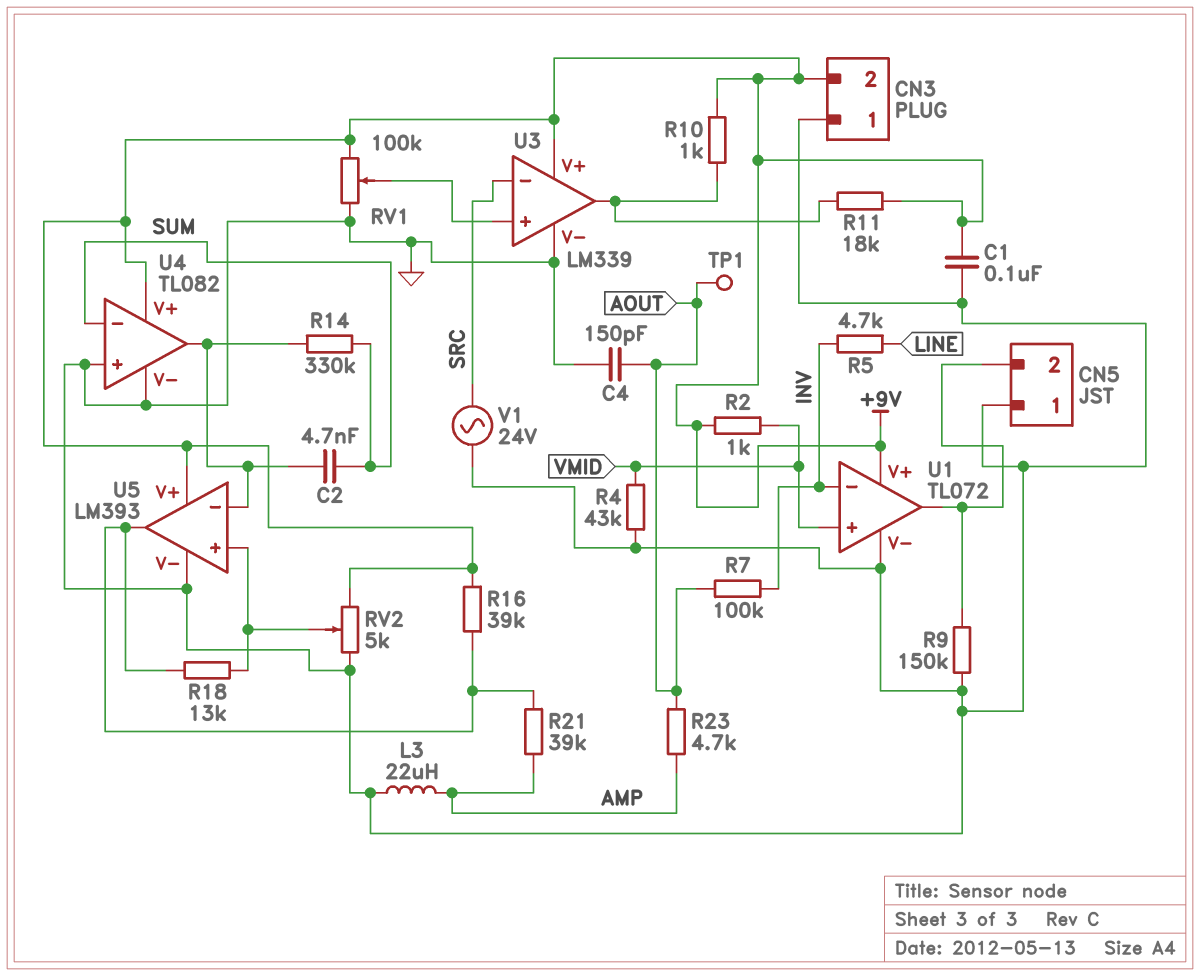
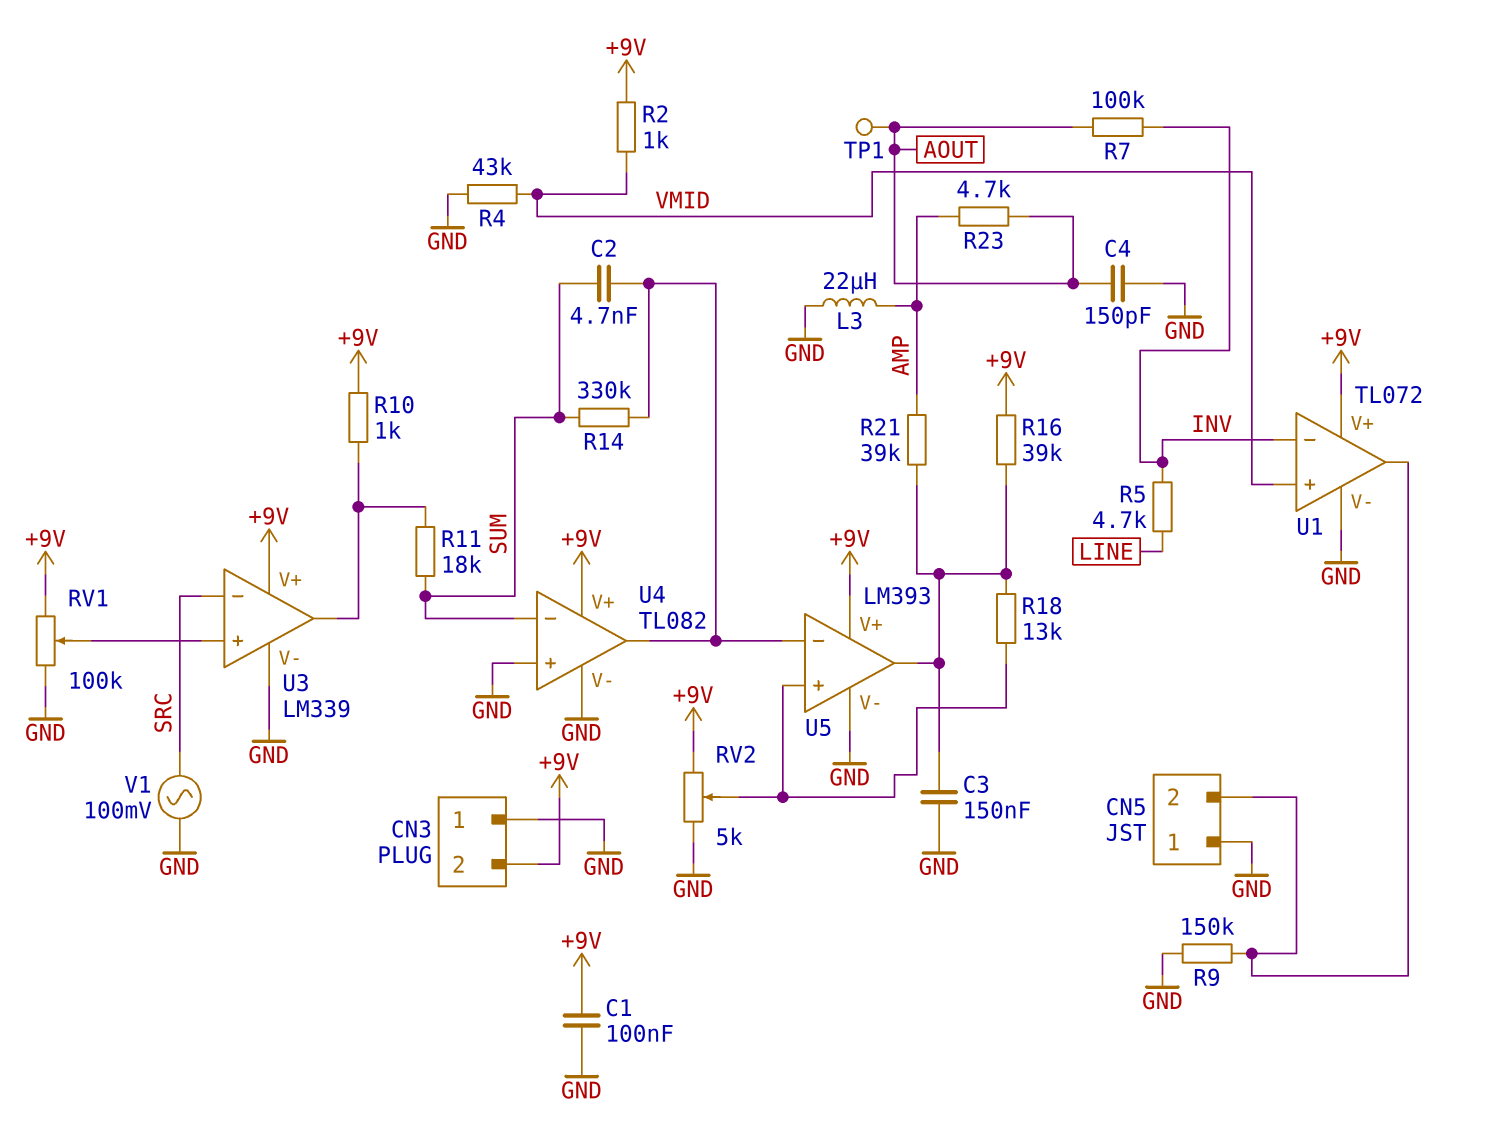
C3: none -> 150nF (GND, U5/out)
R11: 18k (+9V, U3/out) -> 18k (SUM, U3/out)
V1: AC 24V (GND, SRC) -> AC 100mV (GND, SRC)

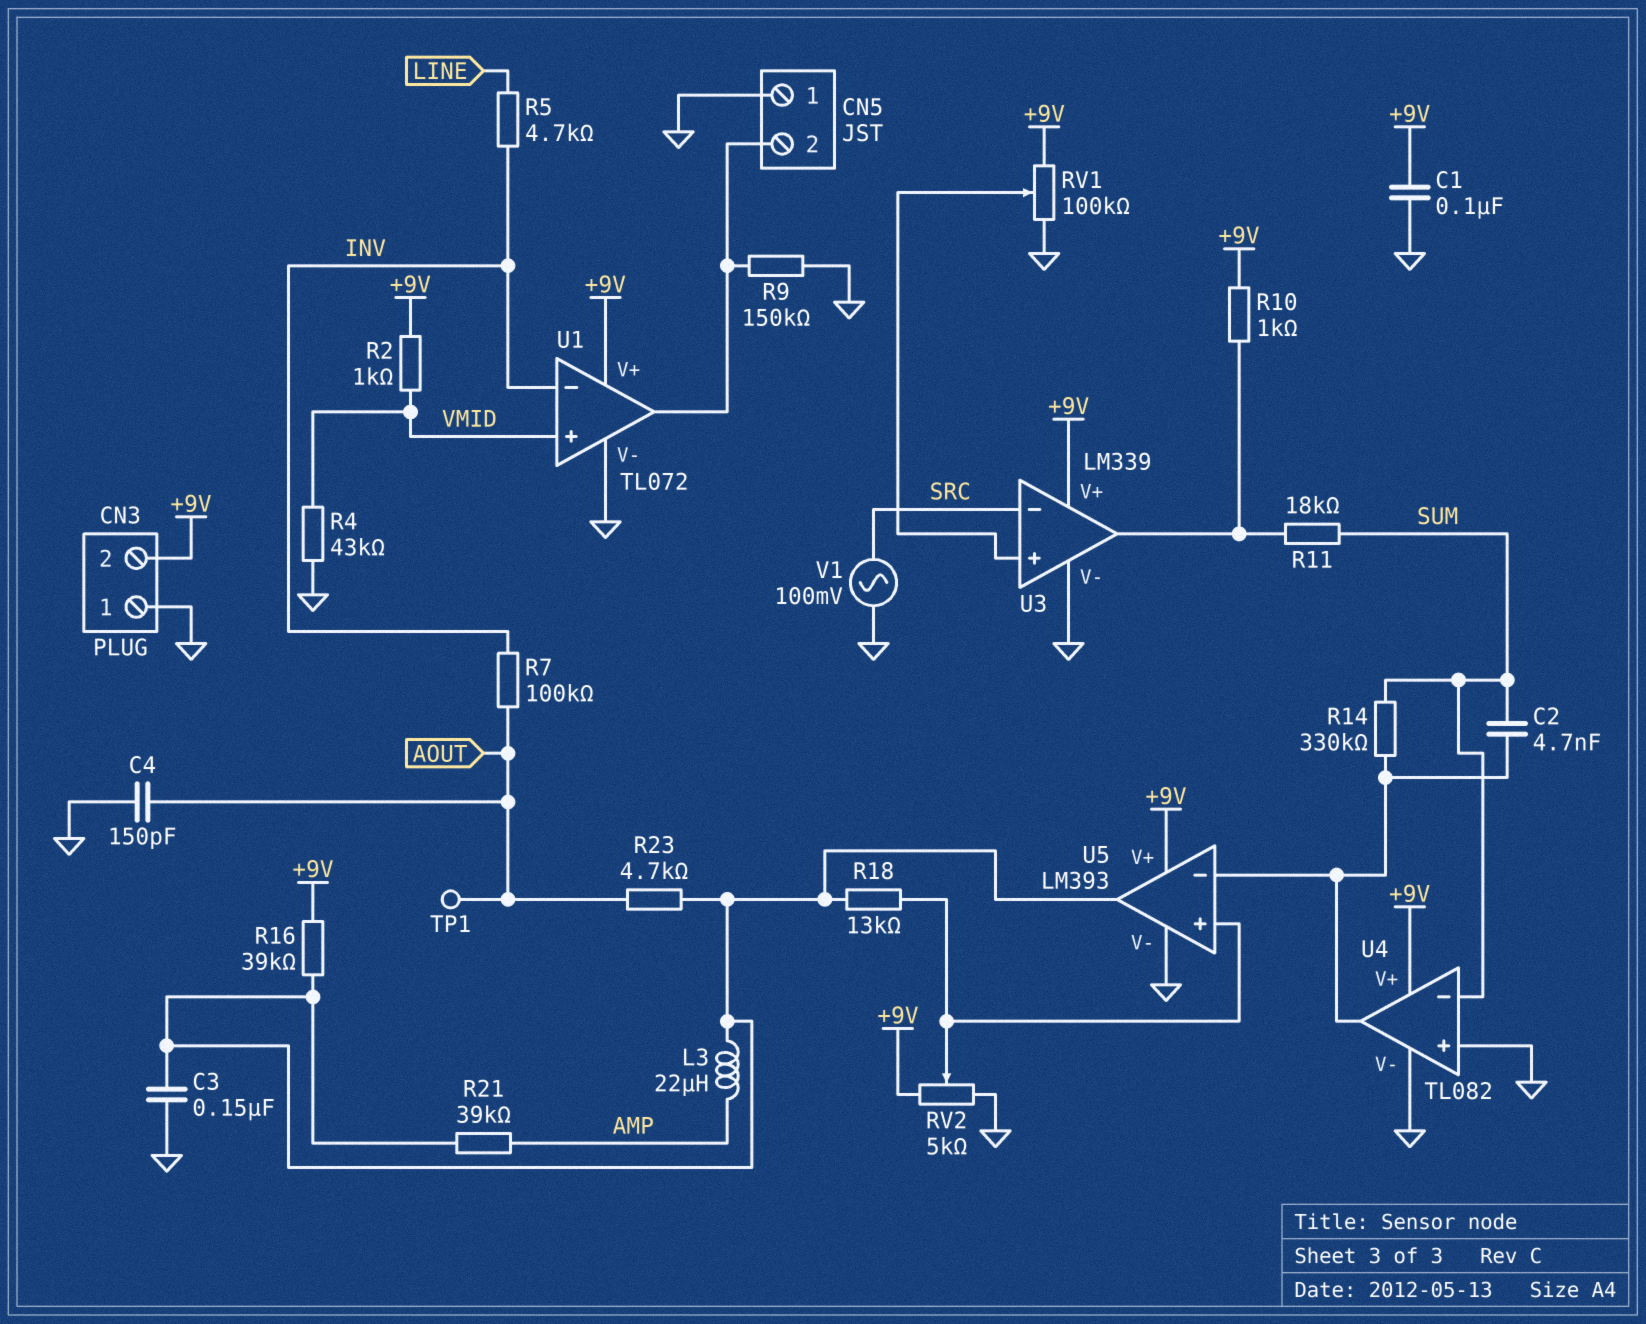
L3: 22uH (AMP, GND) -> 22uH (AMP, U5/out)
R23: 4.7k (AMP, AOUT) -> 4.7k (AOUT, U5/out)

